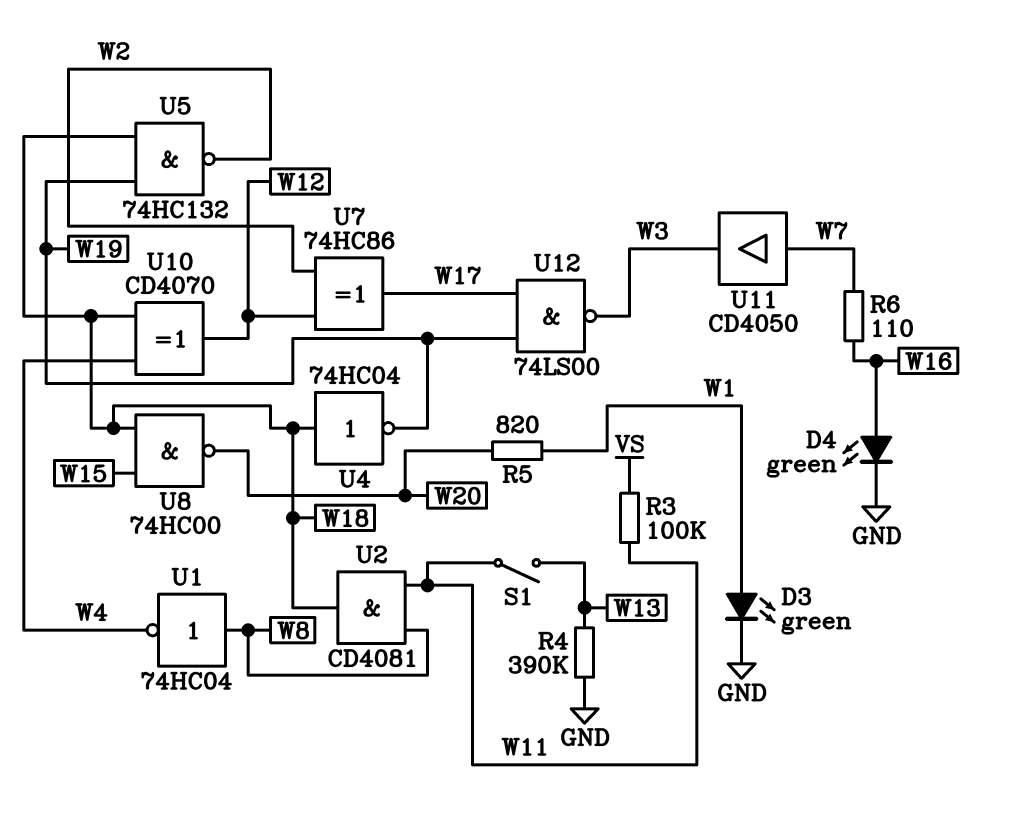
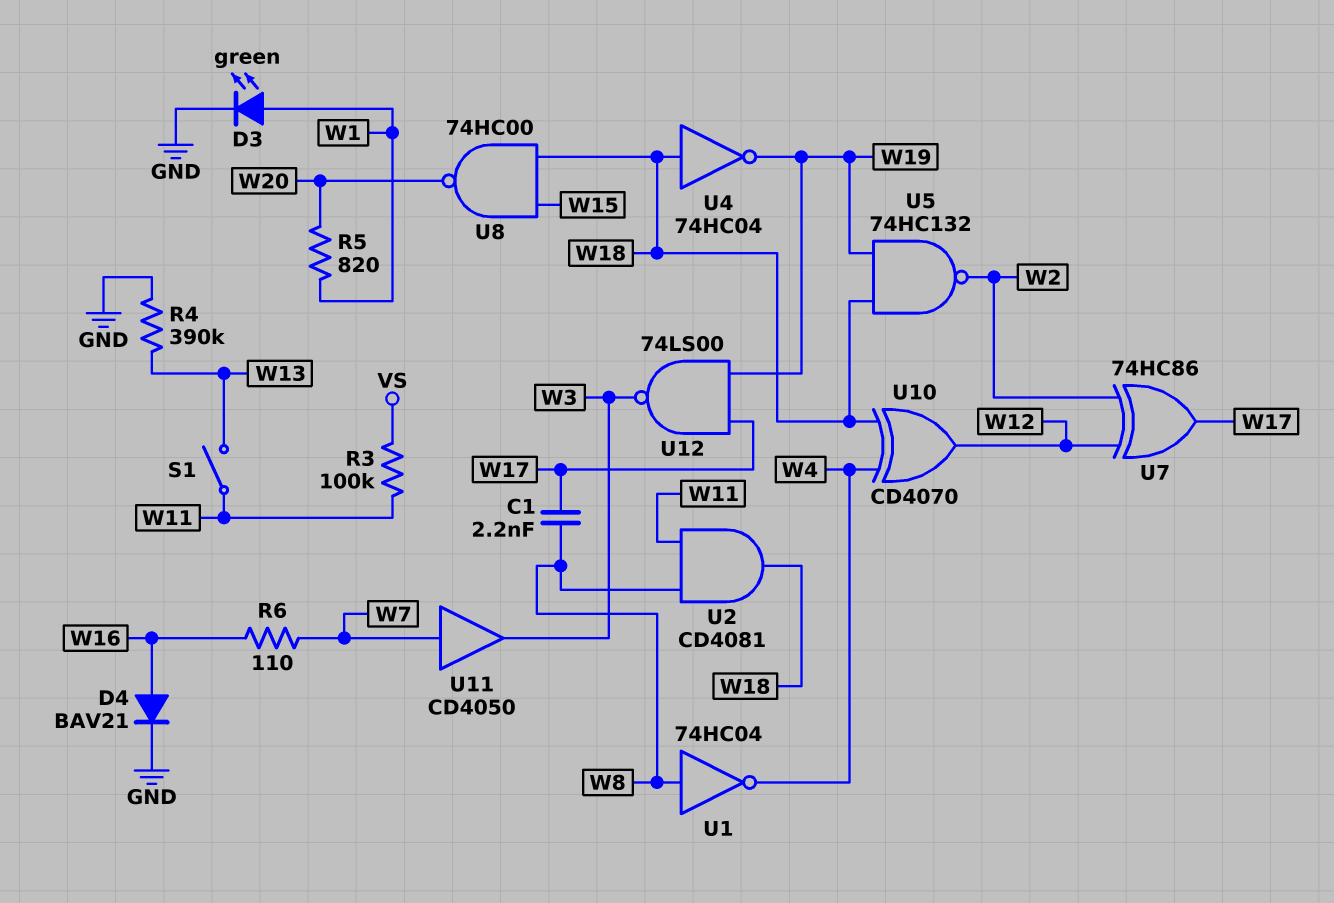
C1: none -> 2.2nF (W8, W17)
D4: LED green (A W16, K GND) -> diode BAV21 (A W16, K GND)

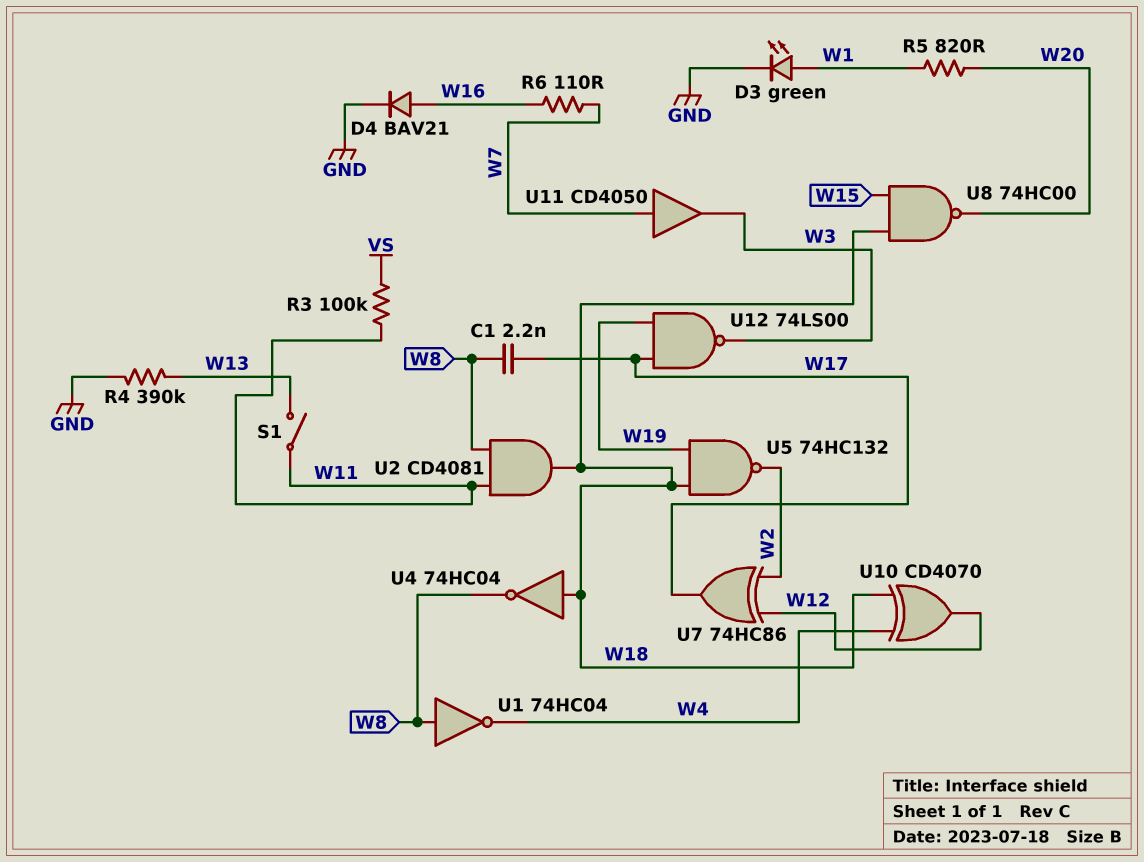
U4: NOT 74HC04 (in W18, out W19) -> NOT 74HC04 (in W18, out W8)

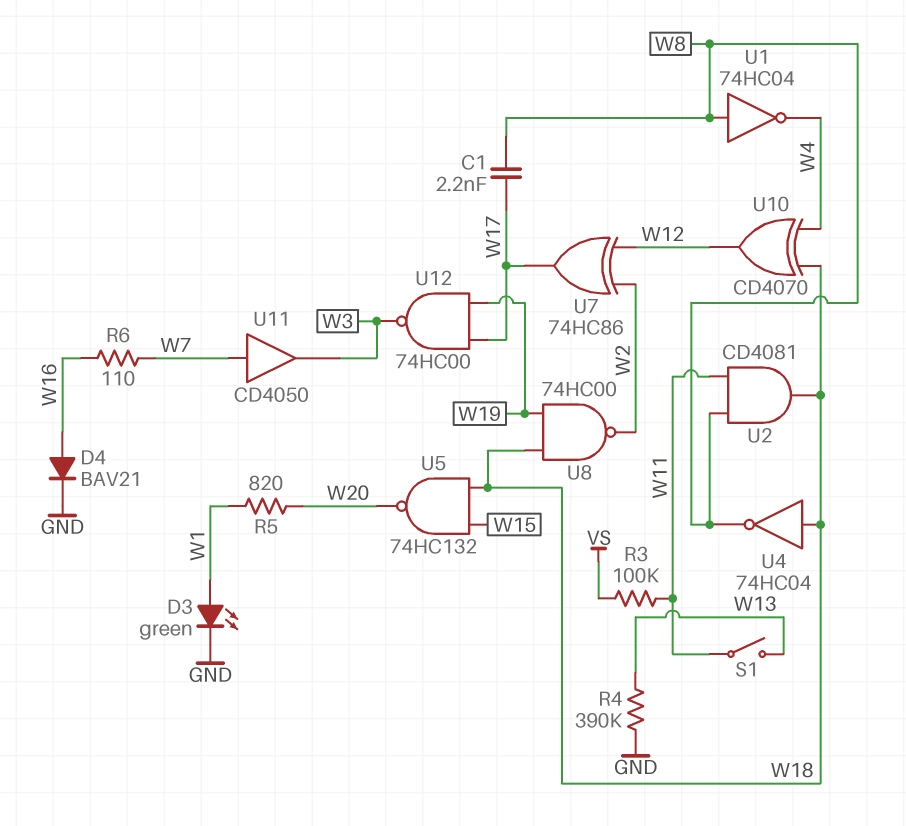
U5: NAND 74HC132 (in W18, in W19, out W2) -> NAND 74HC132 (in W15, in W18, out W20)
U8: NAND 74HC00 (in W15, in W18, out W20) -> NAND 74HC00 (in W18, in W19, out W2)
U12: NAND 74LS00 (in W17, in W19, out W3) -> NAND 74HC00 (in W17, in W19, out W3)

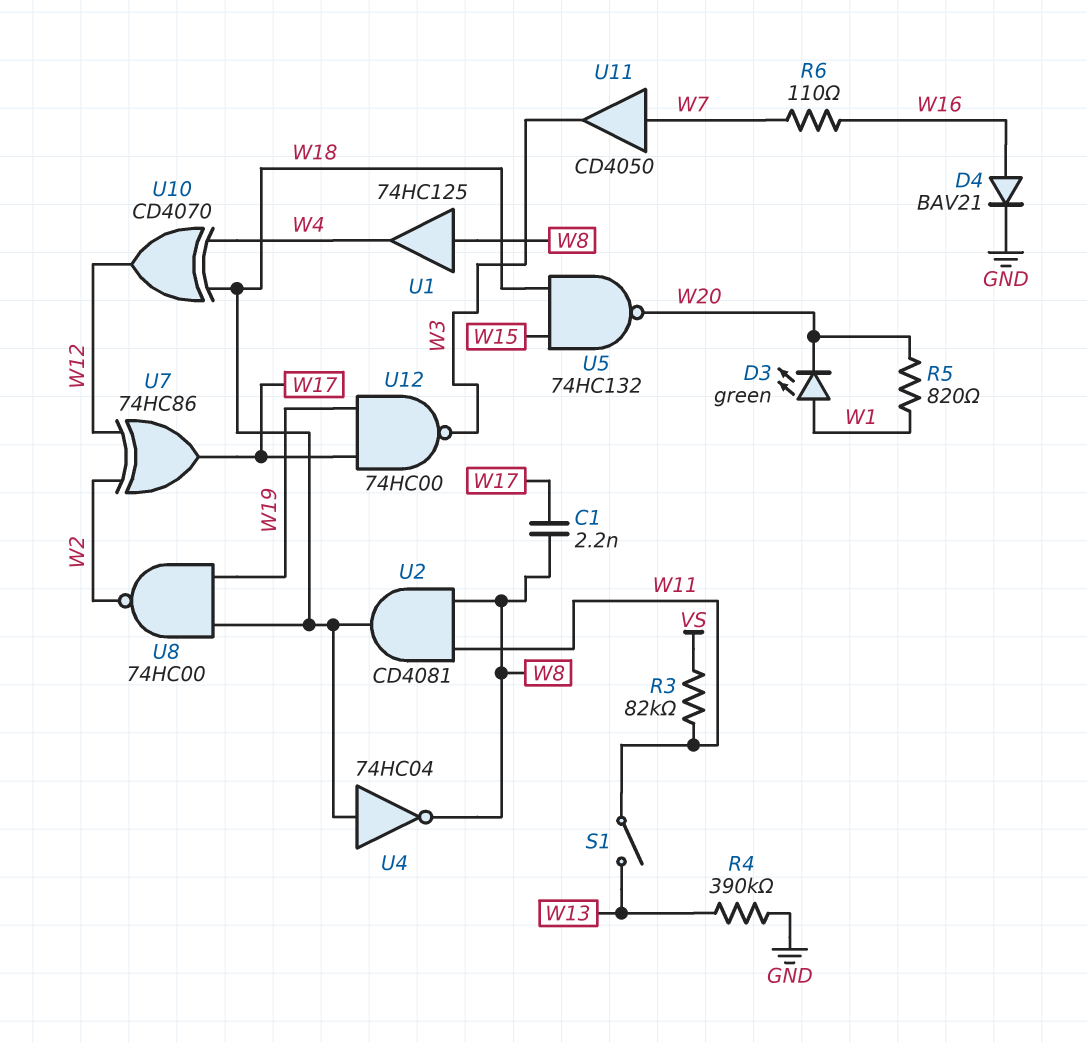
D3: LED green (A W1, K GND) -> LED green (A W1, K W20)
R3: 100k (VS, W11) -> 82k (VS, W11)
U1: NOT 74HC04 (in W8, out W4) -> buffer 74HC125 (in W8, out W4)

